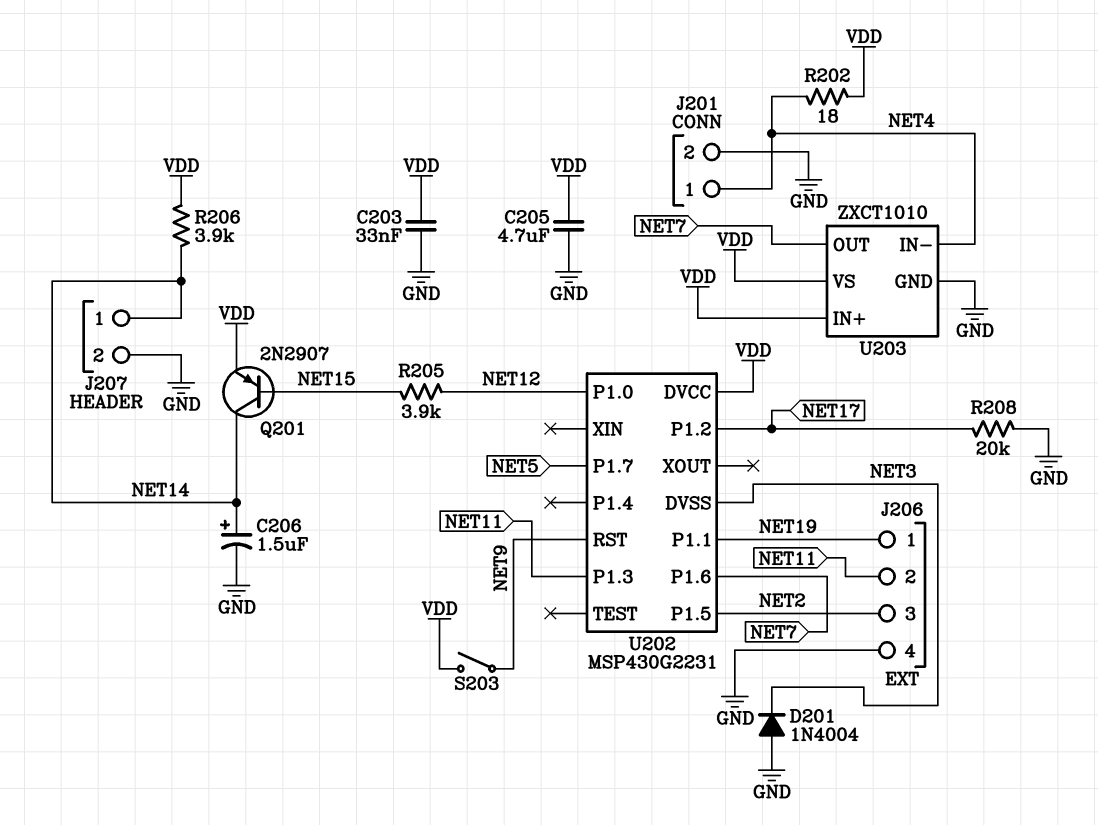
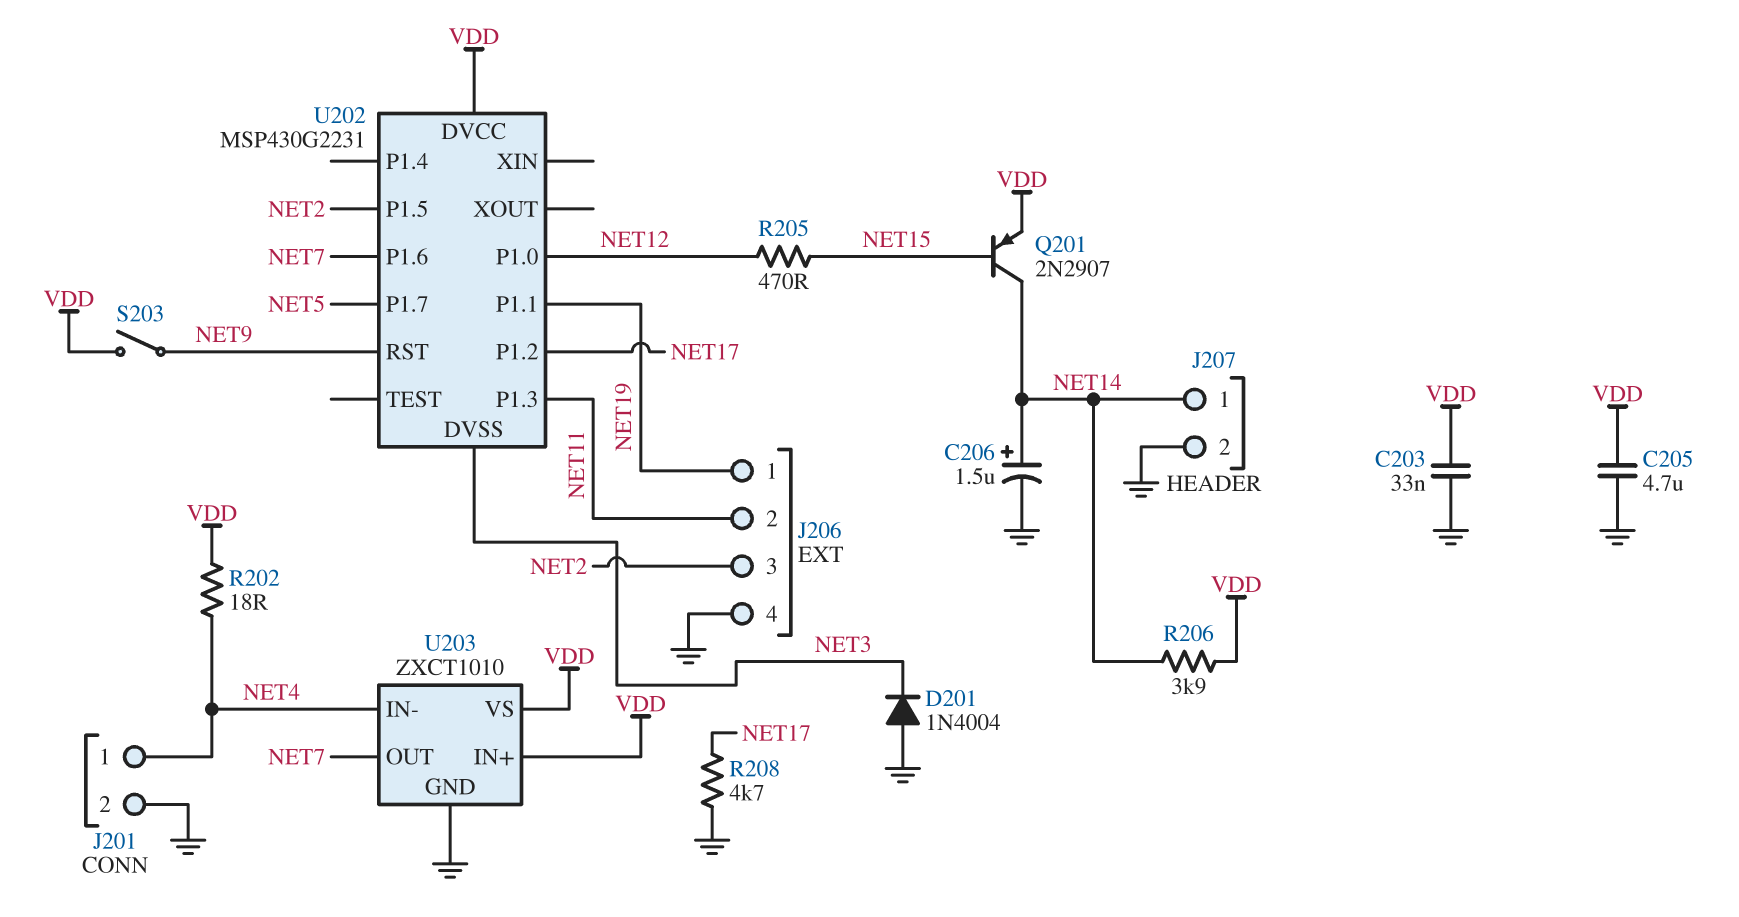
R205: 3.9k (NET12, NET15) -> 470 (NET12, NET15)
R208: 20k (GND, NET17) -> 4.7k (GND, NET17)

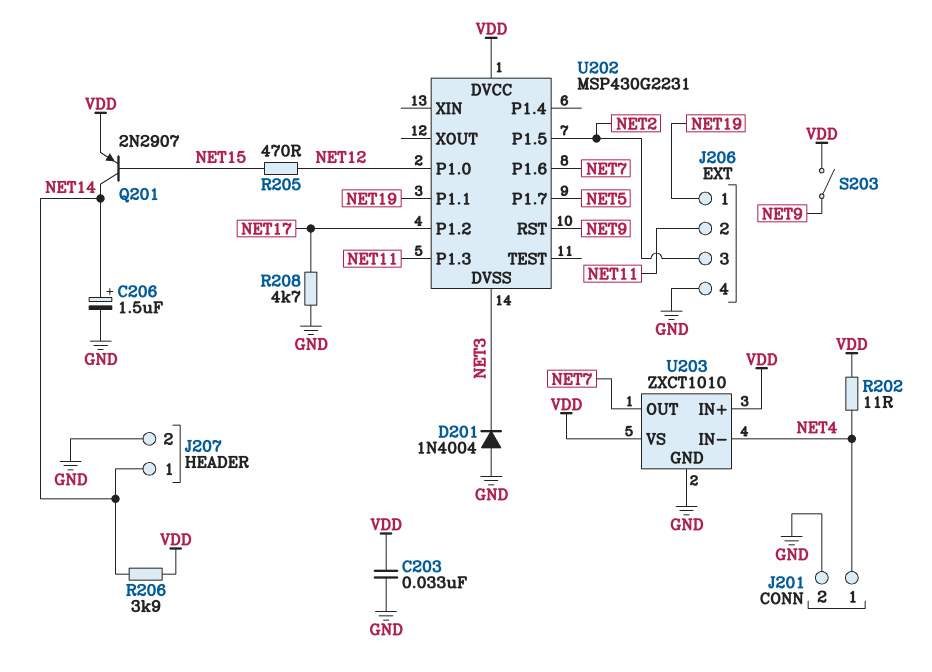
C205: 4.7uF (GND, VDD) -> none
R202: 18 (NET4, VDD) -> 11 (NET4, VDD)

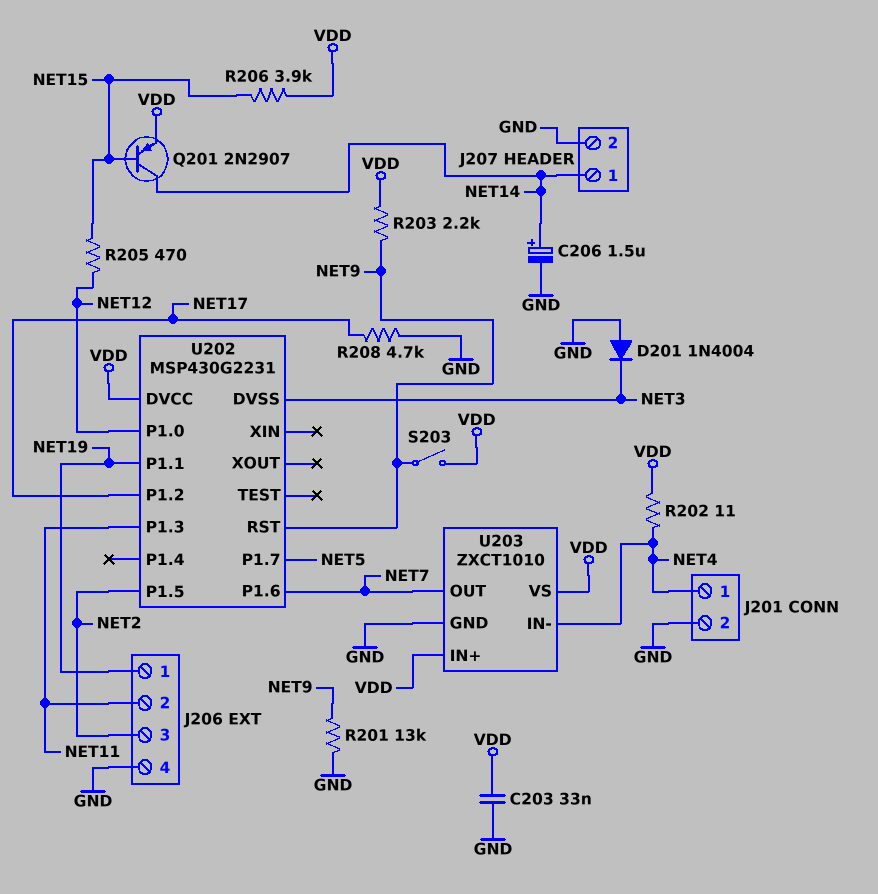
R201: none -> 13k (GND, NET9)
R203: none -> 2.2k (NET9, VDD)
R206: 3.9k (NET14, VDD) -> 3.9k (NET15, VDD)

